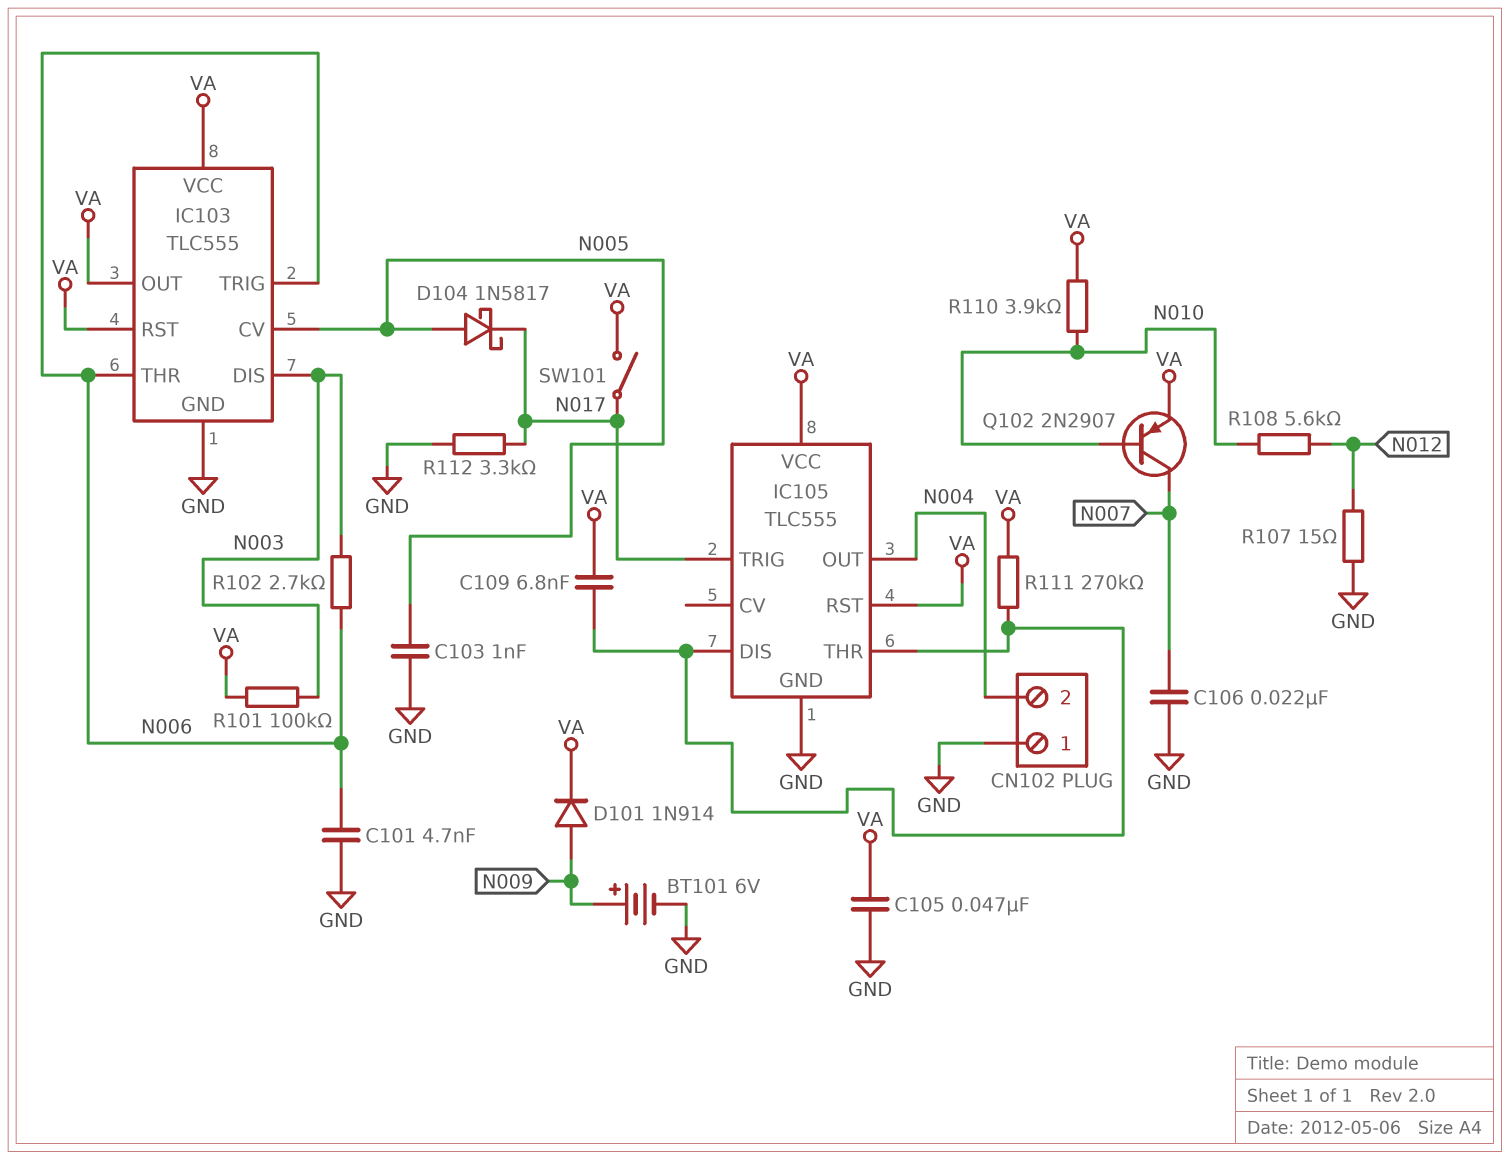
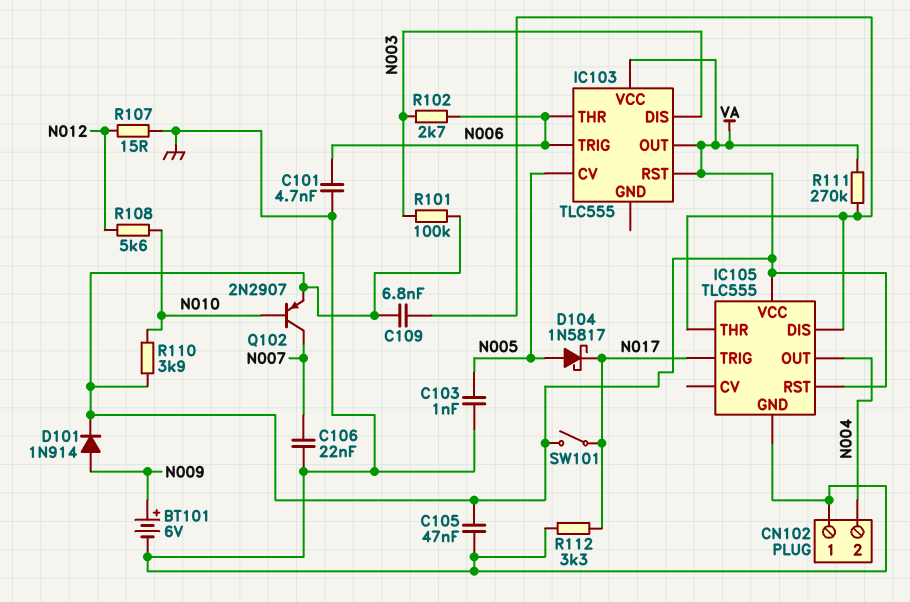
IC103 pin GND: GND -> none

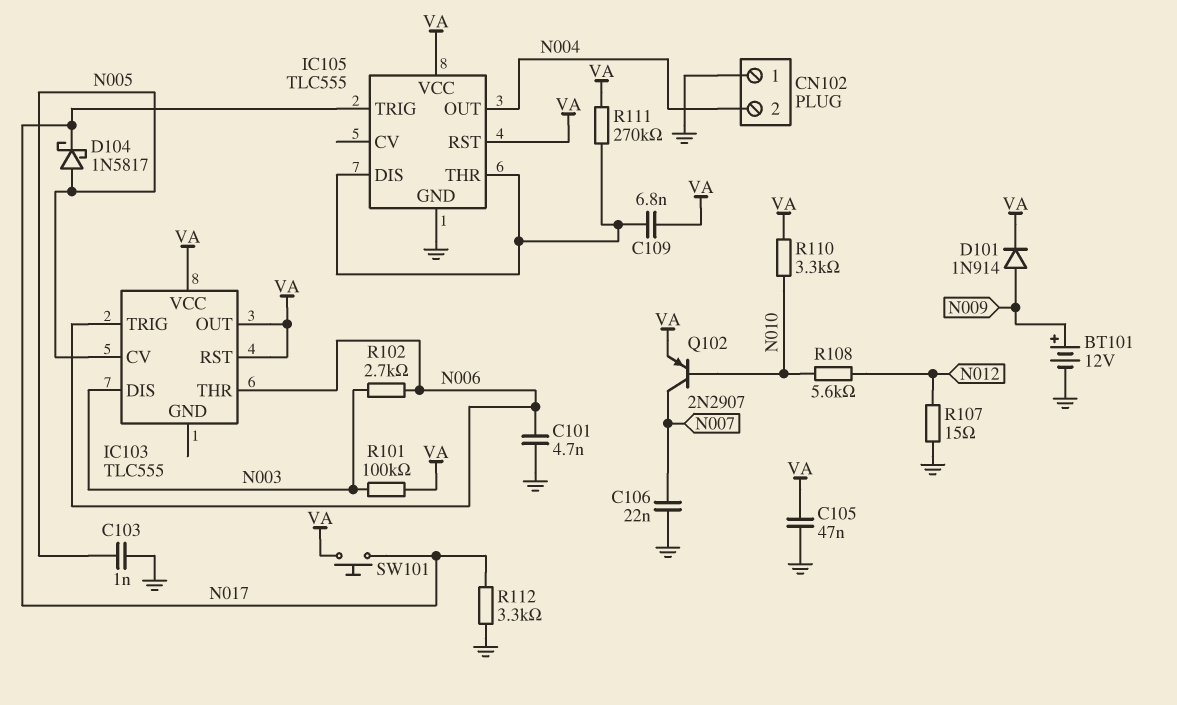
BT101: 6V (plus N009, minus GND) -> 12V (plus N009, minus GND)
R110: 3.9k (N010, VA) -> 3.3k (N010, VA)
SW101: switch (N017, VA) -> button (N017, VA)

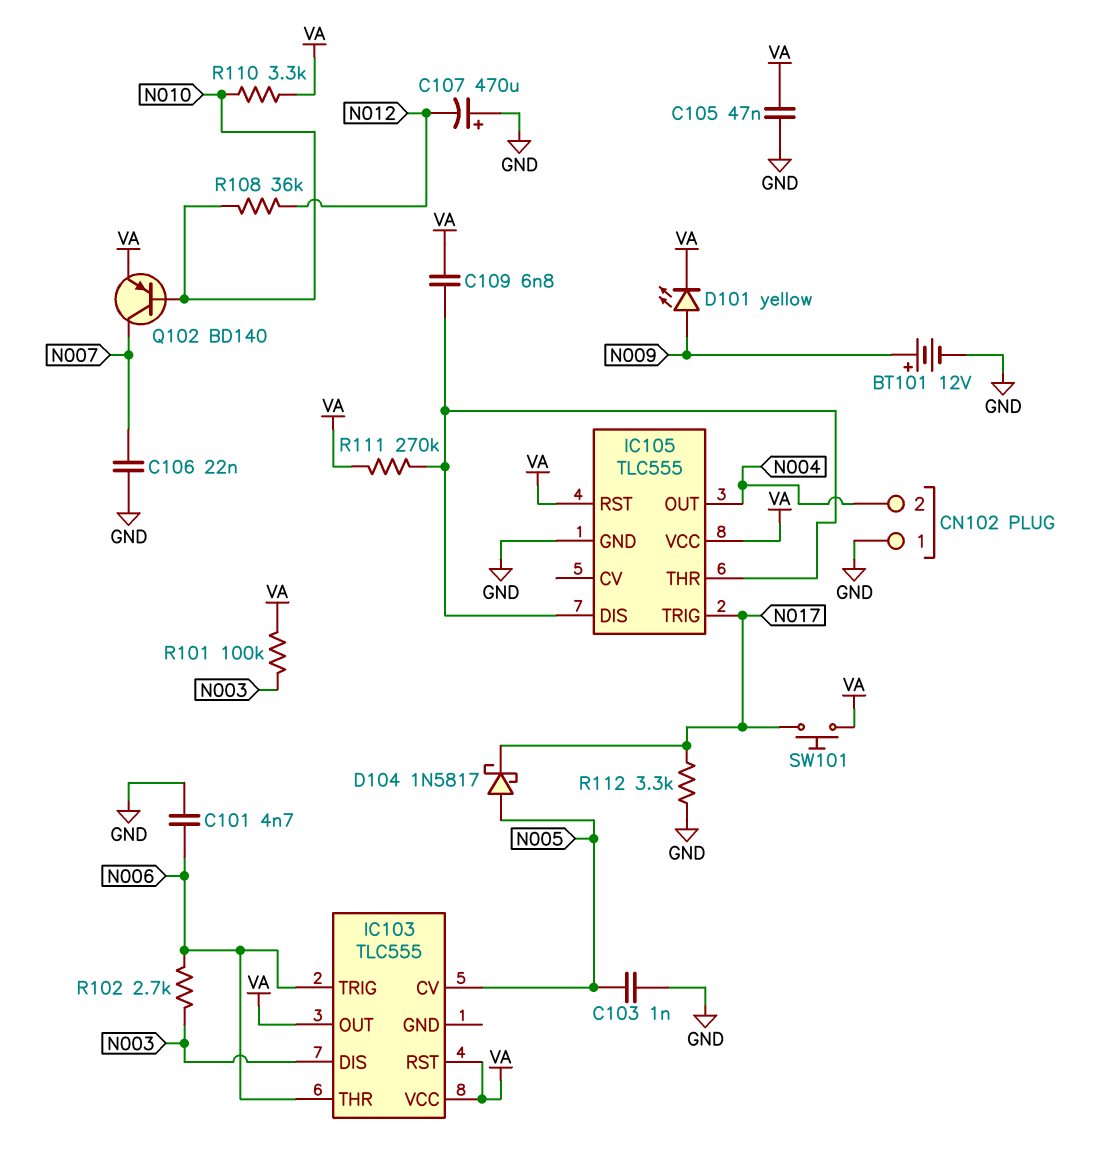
C107: none -> 470uF (plus GND, minus N012)
D101: diode 1N914 (A N009, K VA) -> LED yellow (A N009, K VA)
Q102: PNP 2N2907 (B N010, C N007, E VA) -> PNP BD140 (B N010, C N007, E VA)
R107: 15 (GND, N012) -> none
R108: 5.6k (N010, N012) -> 36k (N010, N012)

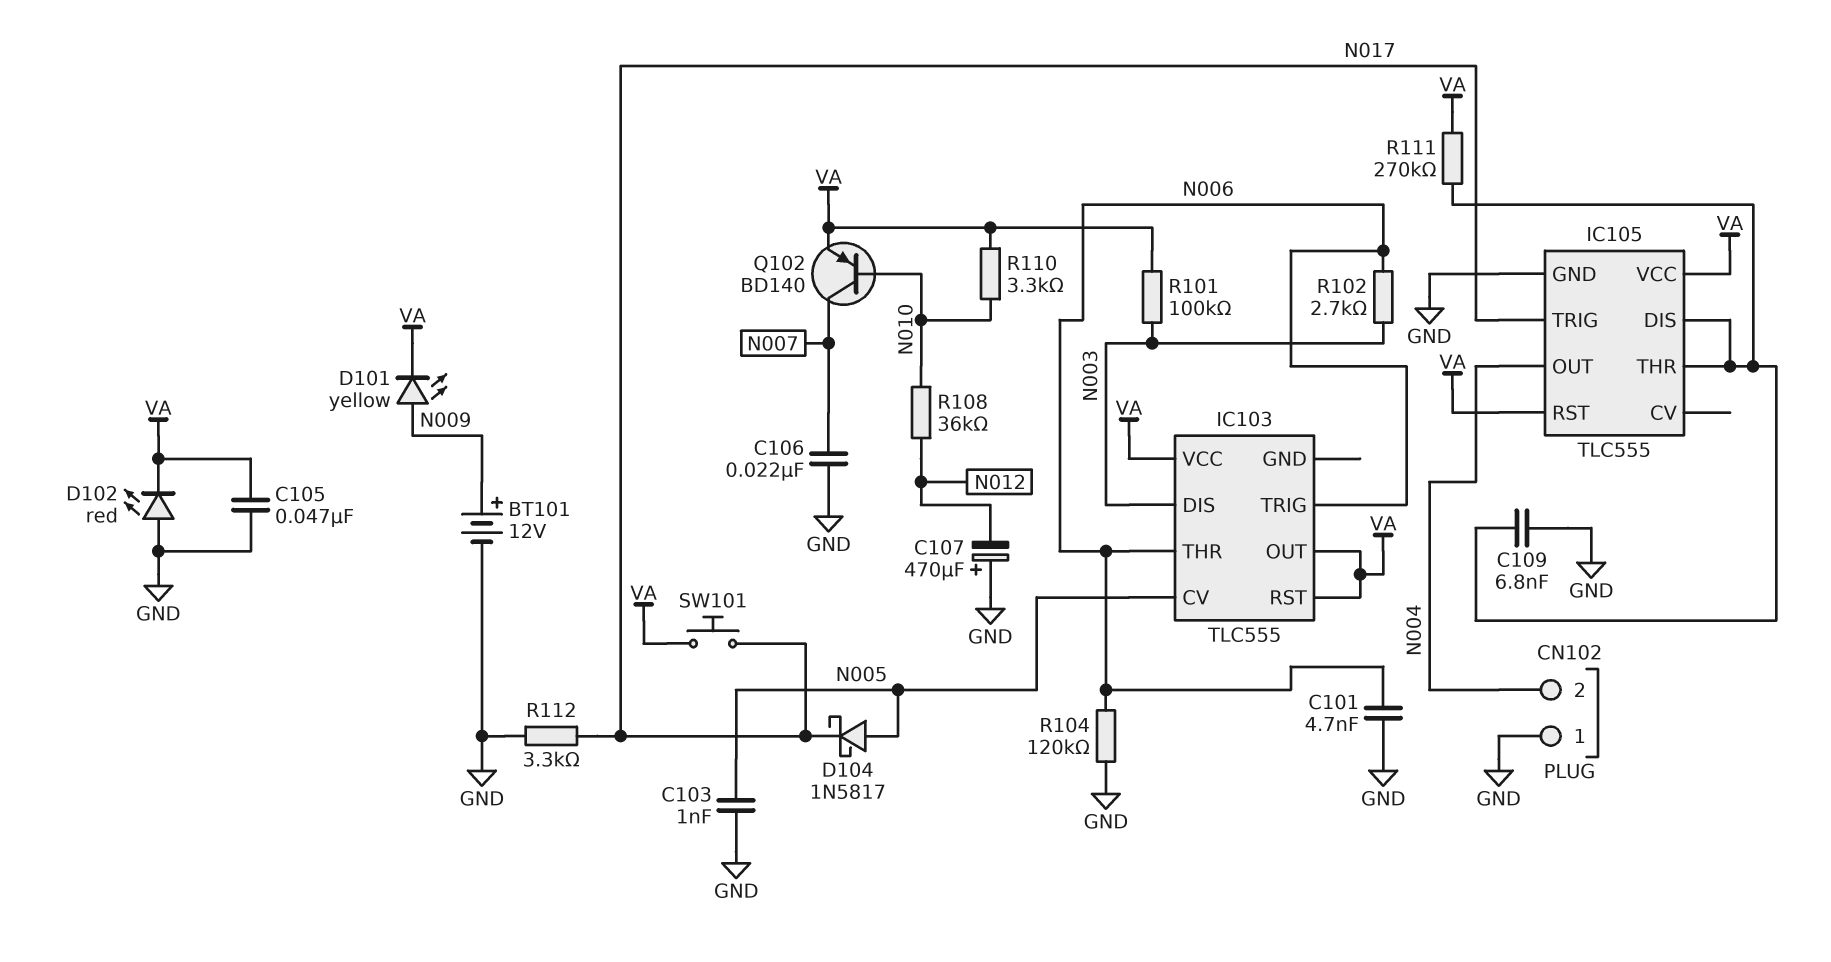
C109: 6.8nF (IC105/DIS, VA) -> 6.8nF (GND, IC105/DIS)
D102: none -> LED red (A GND, K VA)
R104: none -> 120k (GND, N006)

